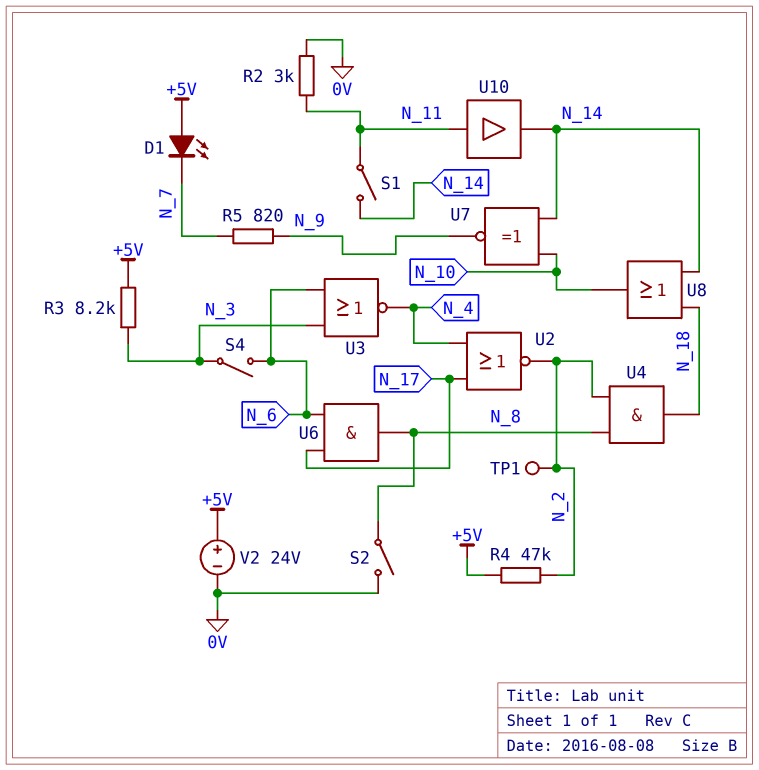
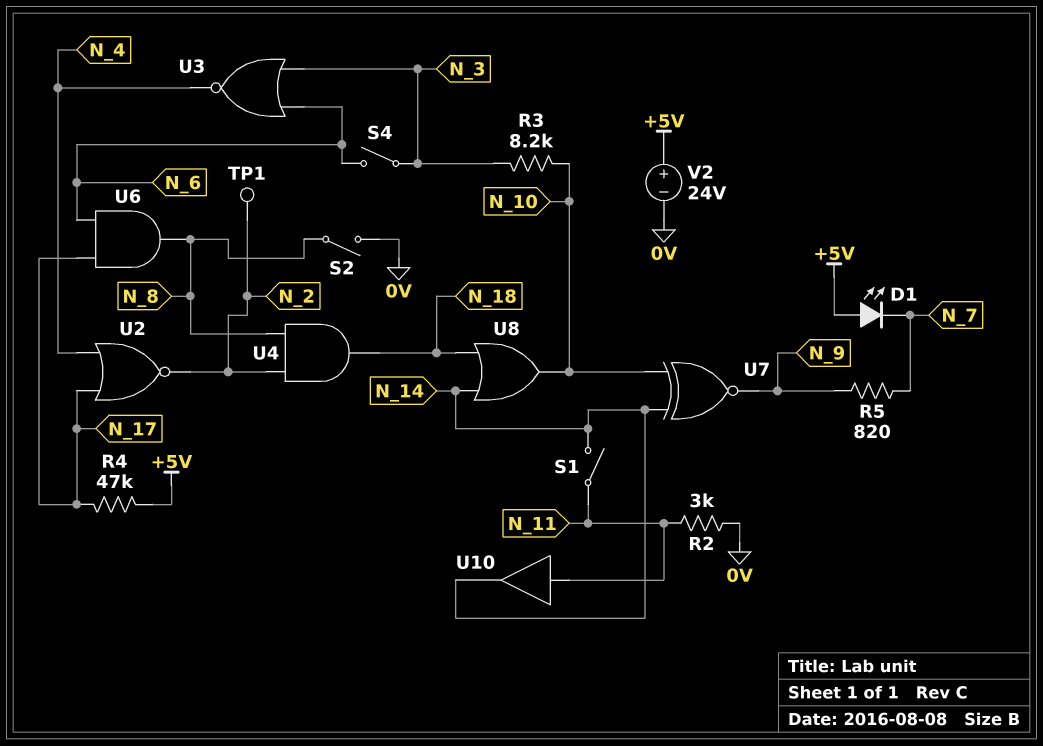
R3: 8.2k (+5V, N_3) -> 8.2k (N_3, N_10)
R4: 47k (+5V, N_2) -> 47k (+5V, N_17)

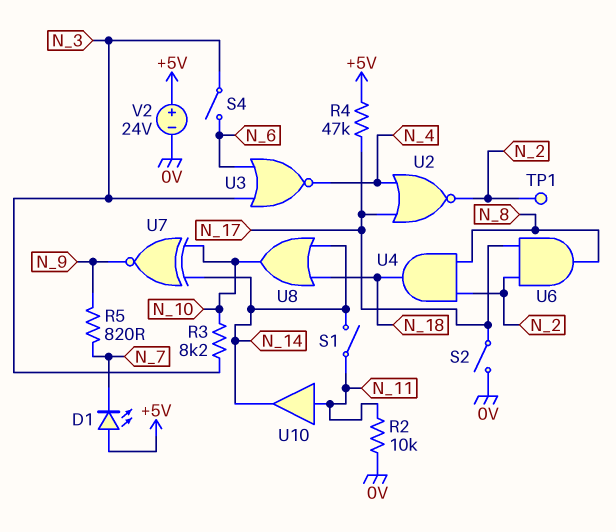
R2: 3k (0V, N_11) -> 10k (0V, N_11)
S2: switch (0V, N_8) -> switch (0V, N_17)
U6: AND (in N_6, in N_17, out N_8) -> AND (in N_2, in N_17, out N_8)

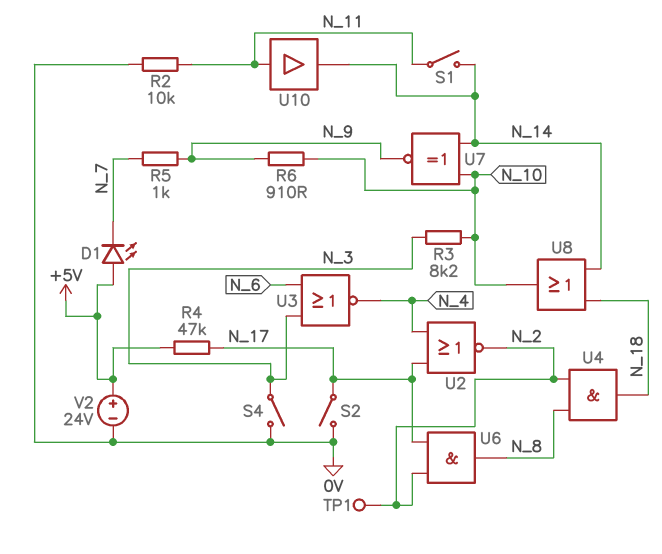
R5: 820 (N_7, N_9) -> 1k (N_7, N_9)
R6: none -> 910 (N_9, N_10)
S4: switch (N_3, N_6) -> switch (0V, N_3)

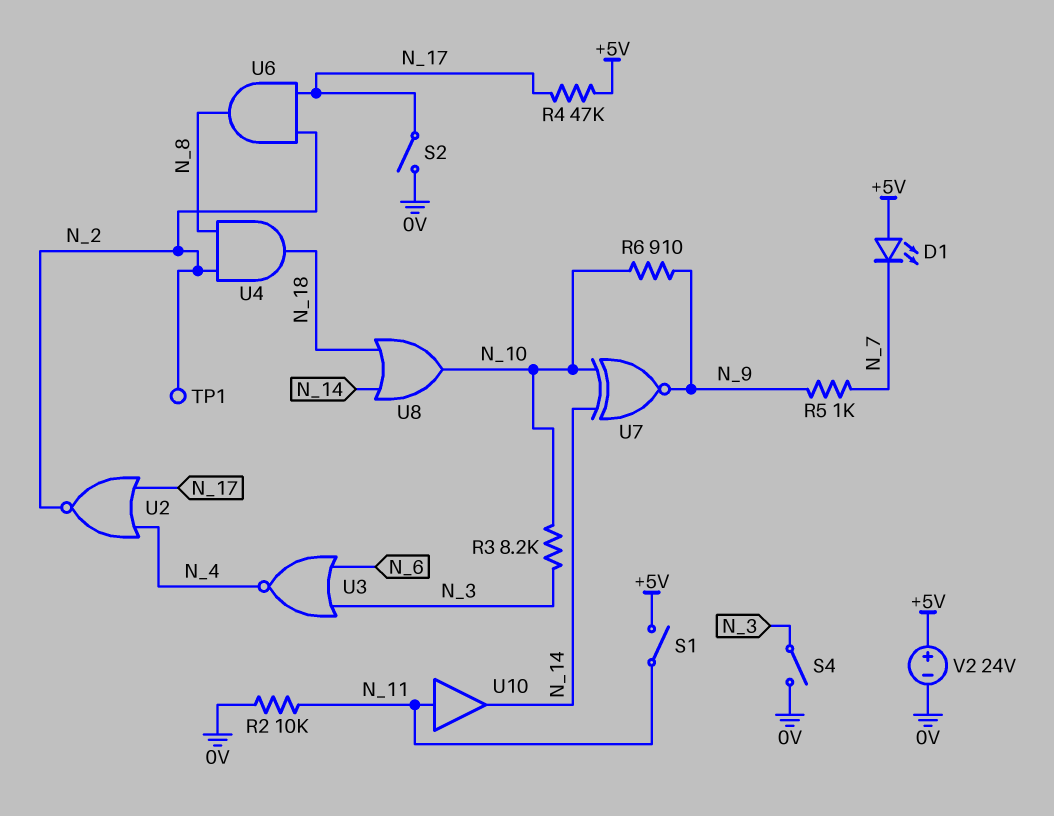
S1: switch (N_11, N_14) -> switch (+5V, N_11)

